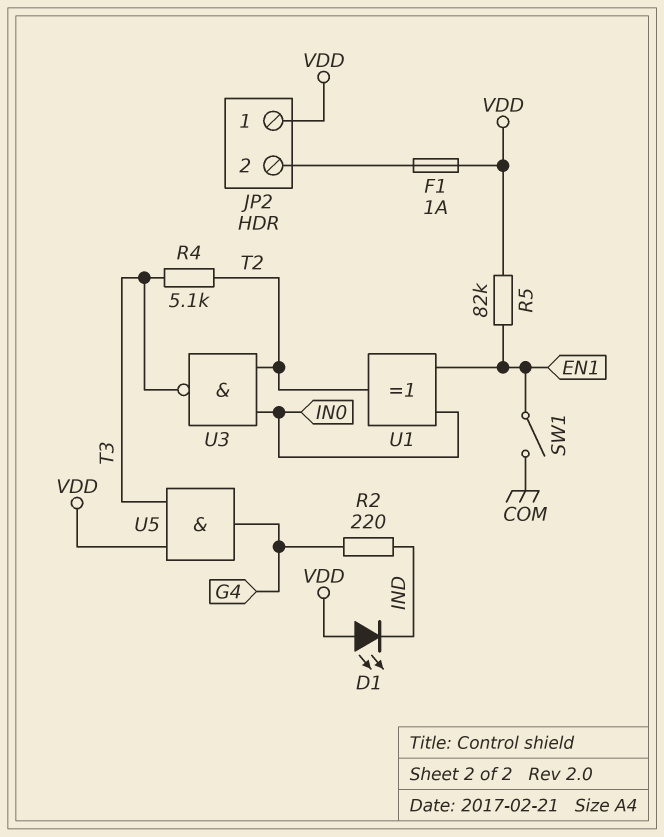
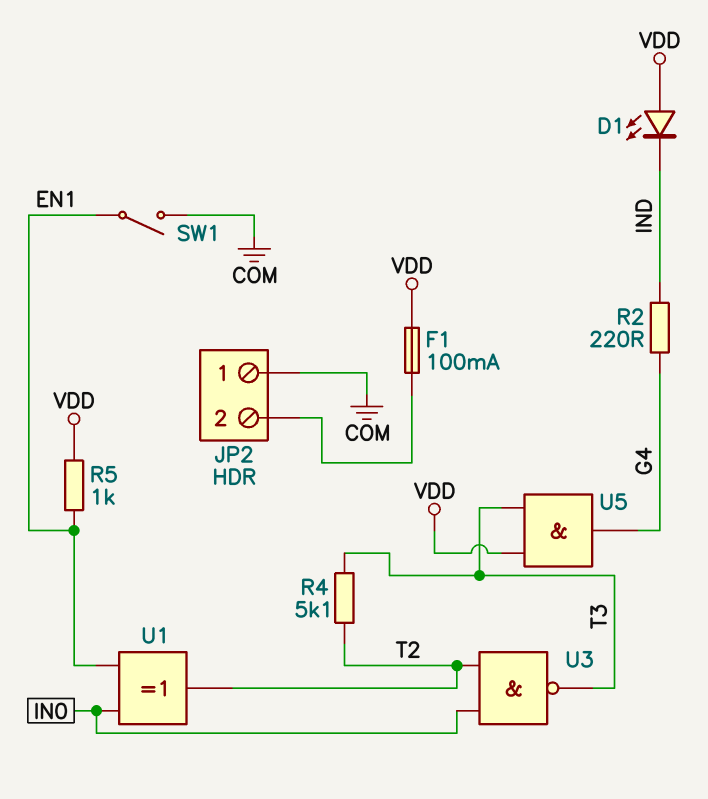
F1: 1A (JP2/2, VDD) -> 100mA (JP2/2, VDD)
JP2 pin 1: VDD -> COM
R5: 82k (EN1, VDD) -> 1k (EN1, VDD)

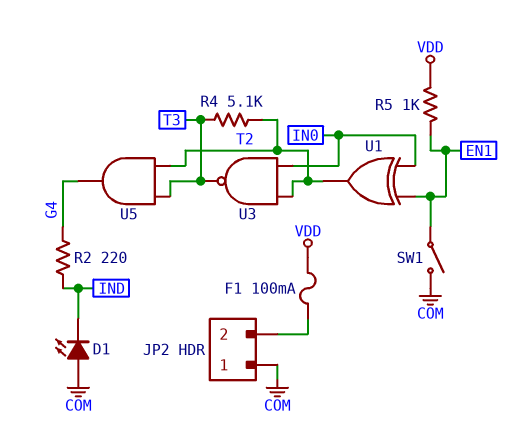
D1: LED (A VDD, K IND) -> LED (A COM, K IND)
U5: AND (in T3, in VDD, out G4) -> AND (in T2, in T3, out G4)

